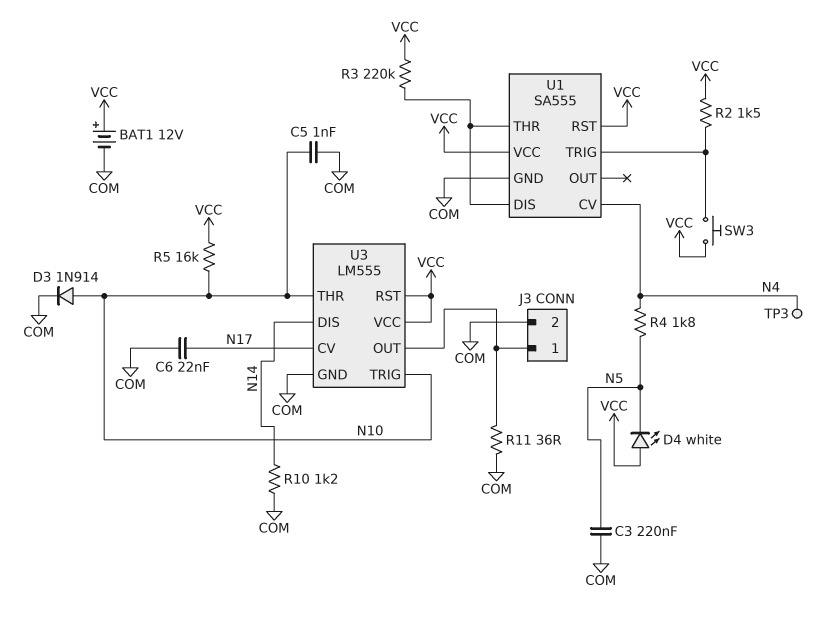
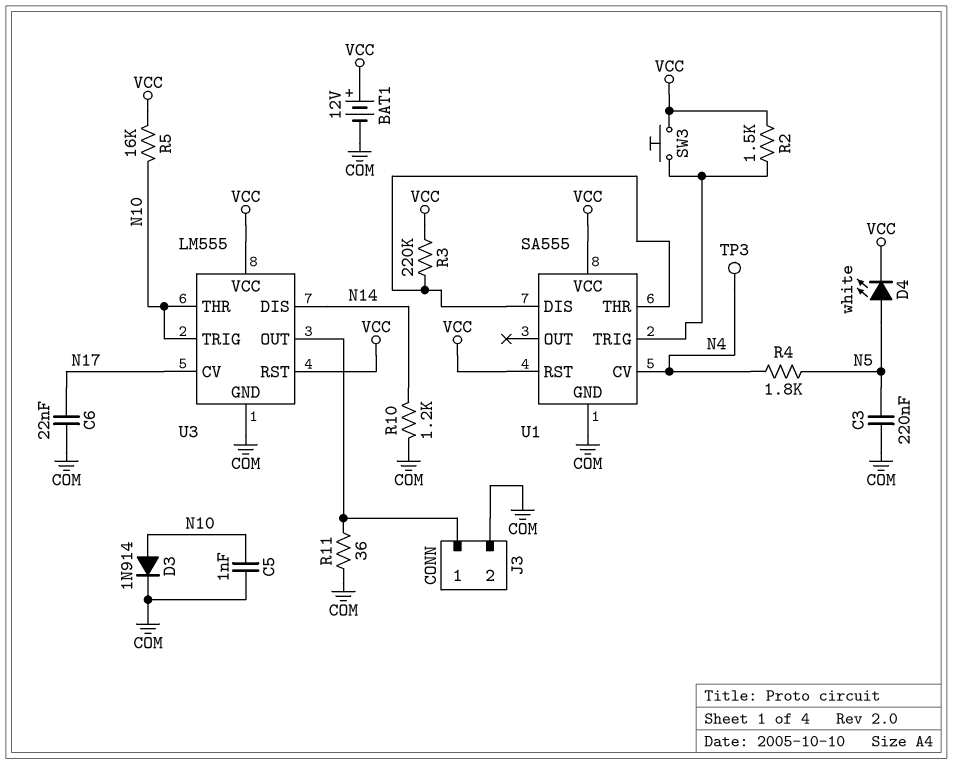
D4: LED white (A VCC, K N5) -> LED white (A N5, K VCC)

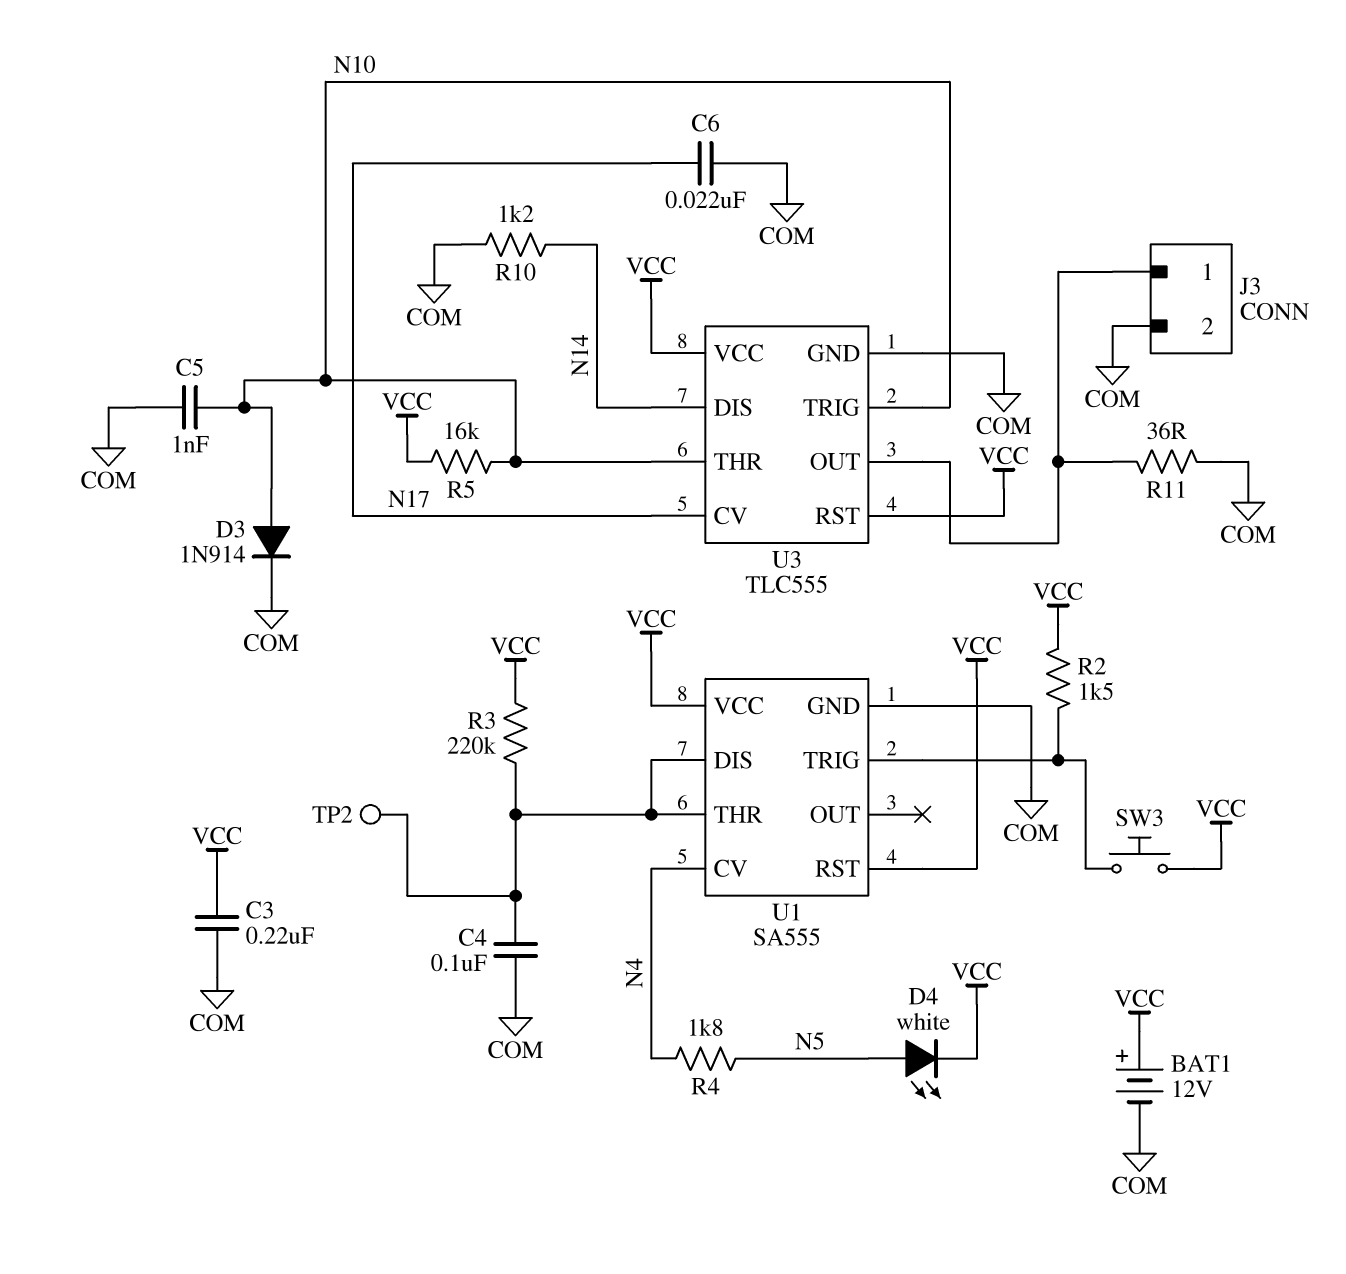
C3: 220nF (COM, N5) -> 220nF (COM, VCC)
C4: none -> 100nF (COM, U1/DIS)
TP2: none -> test point (U1/DIS)
TP3: test point (N4) -> none
U3: LM555 -> TLC555

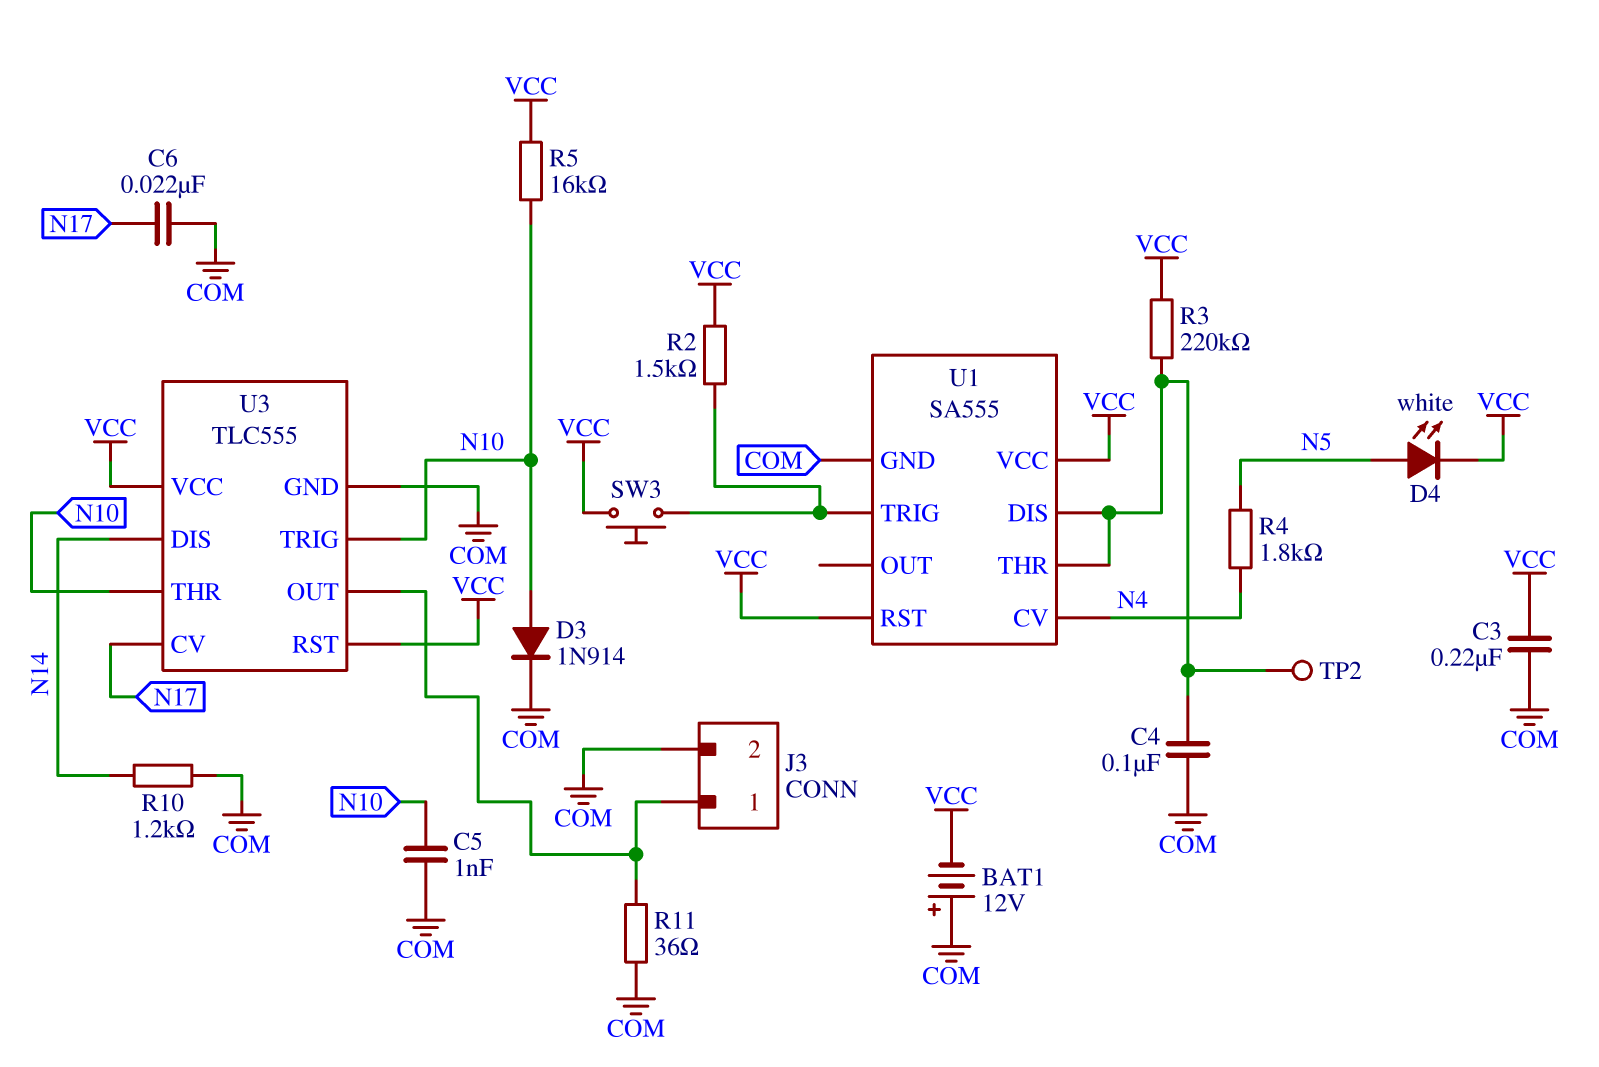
BAT1: 12V (plus VCC, minus COM) -> 12V (plus COM, minus VCC)

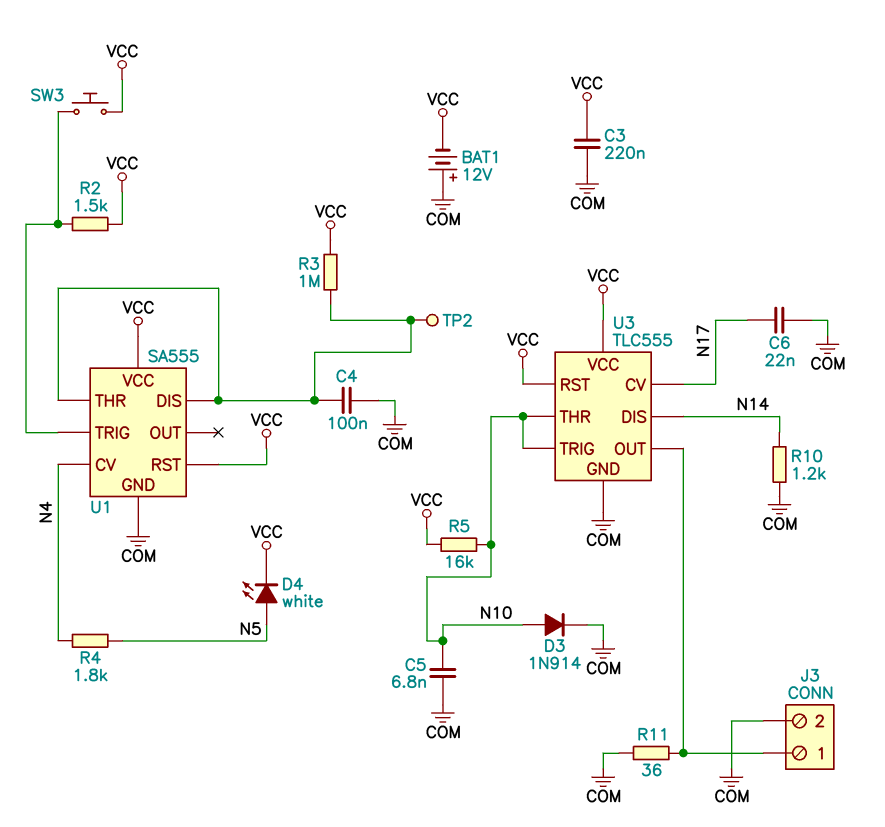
C5: 1nF (COM, N10) -> 6.8nF (COM, N10)
R3: 220k (U1/DIS, VCC) -> 1M (U1/DIS, VCC)

